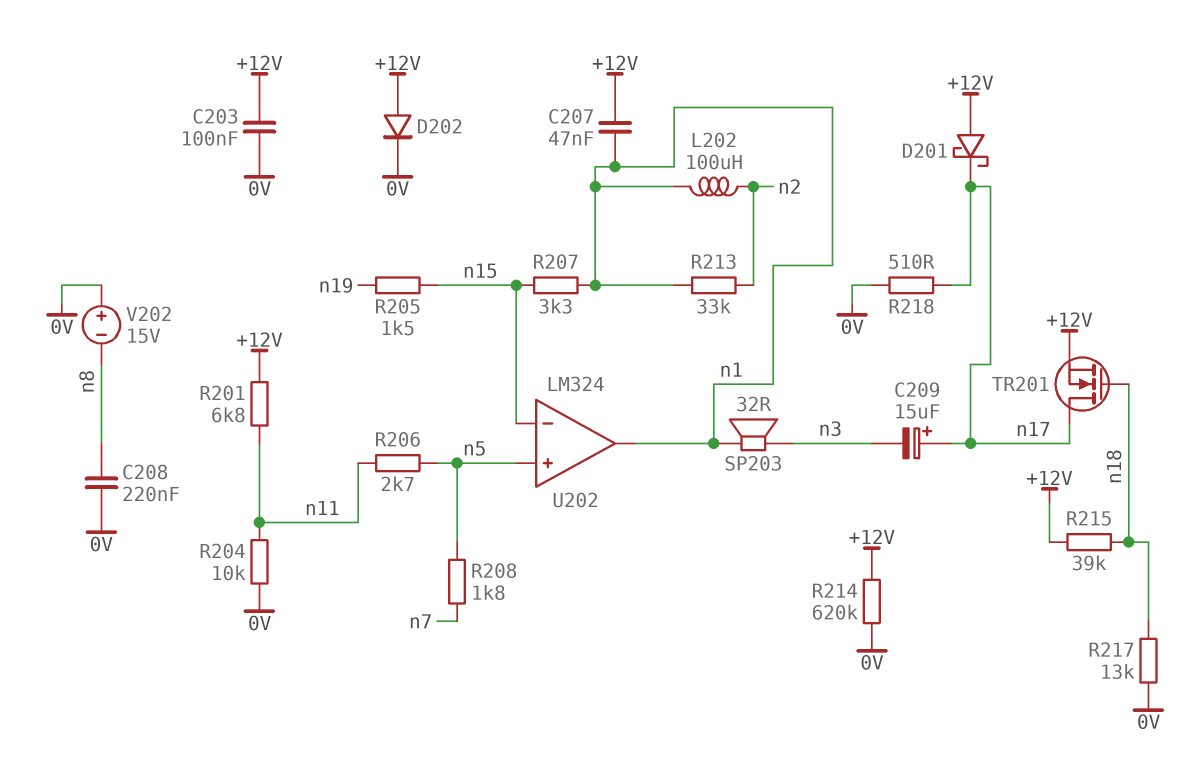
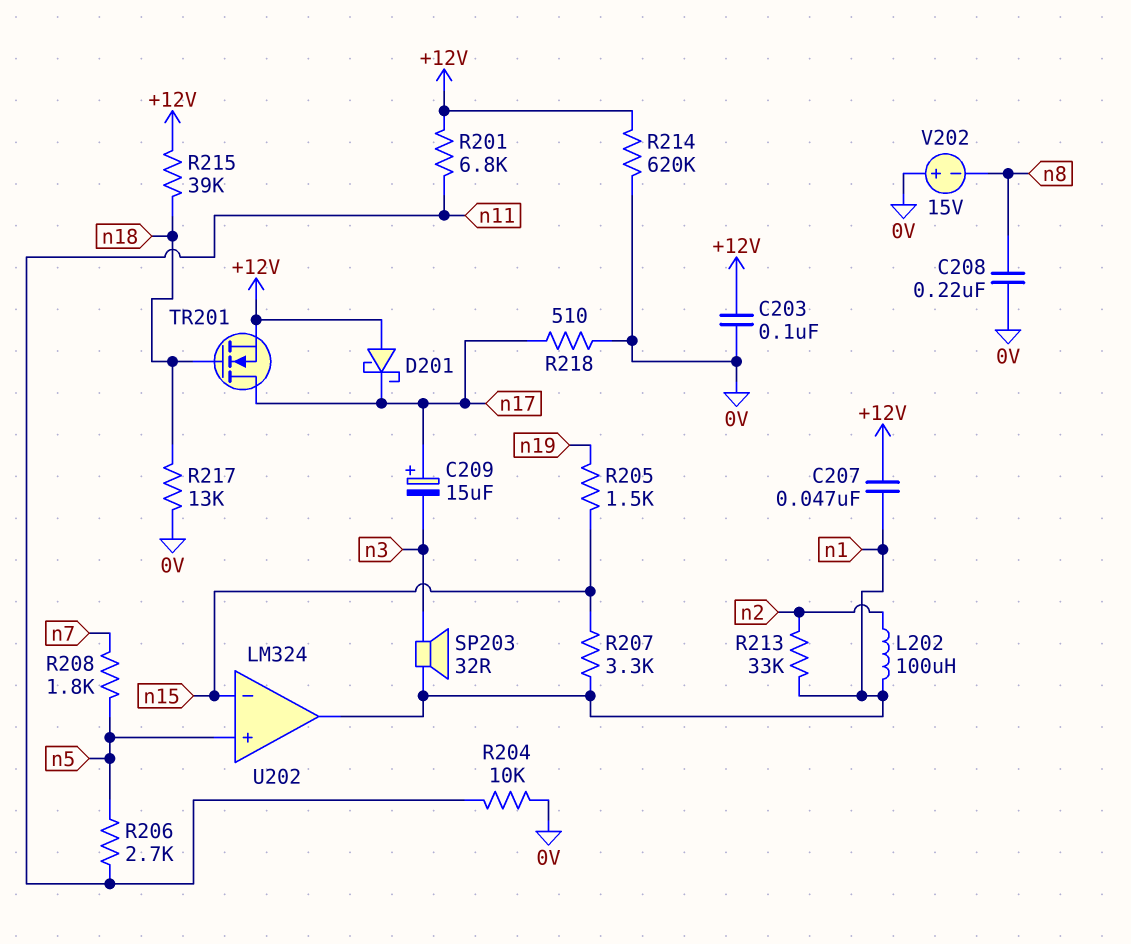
D202: diode (A +12V, K 0V) -> none

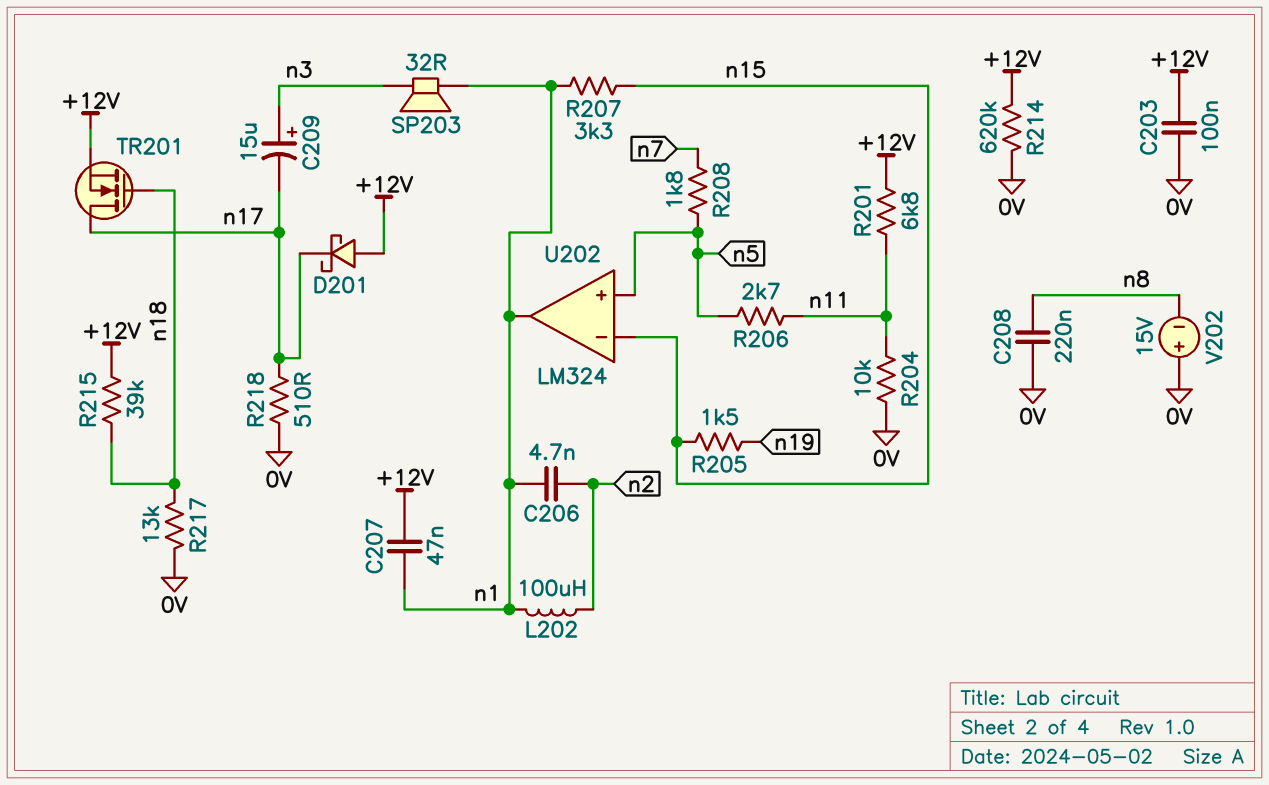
C206: none -> 4.7nF (n1, n2)
C209: 15uF (plus n17, minus n3) -> 15uF (plus n3, minus n17)
R213: 33k (n1, n2) -> none

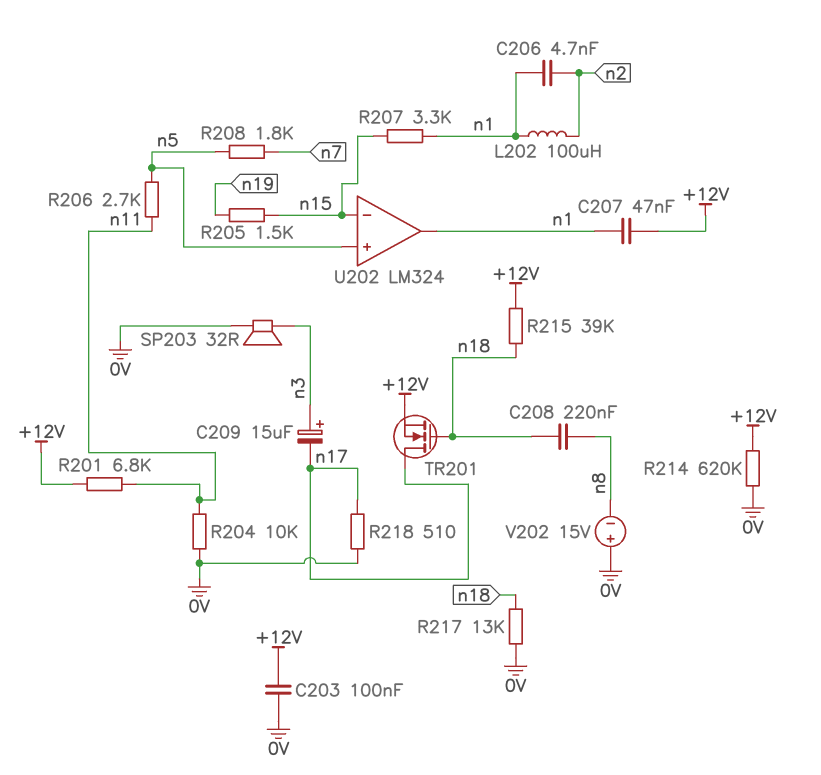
C208: 220nF (0V, n8) -> 220nF (n8, n18)
D201: schottky (A +12V, K n17) -> none
SP203: speaker 32R (n1, n3) -> speaker 32R (0V, n3)

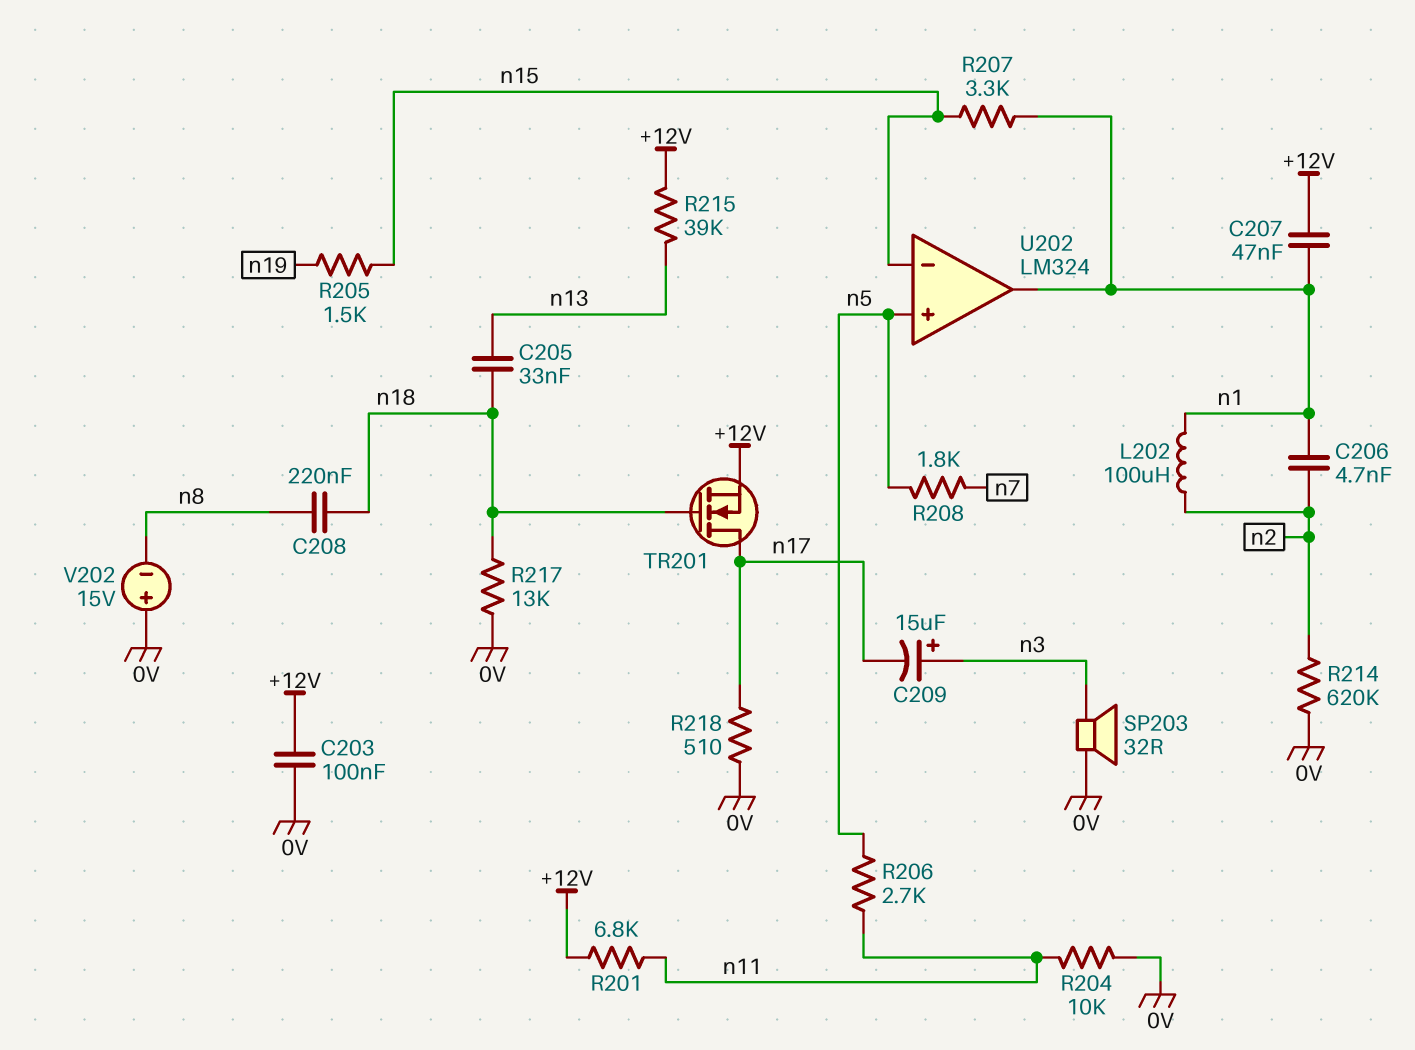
C205: none -> 33nF (n13, n18)
R214: 620k (+12V, 0V) -> 620k (0V, n2)
R215: 39k (+12V, n18) -> 39k (+12V, n13)

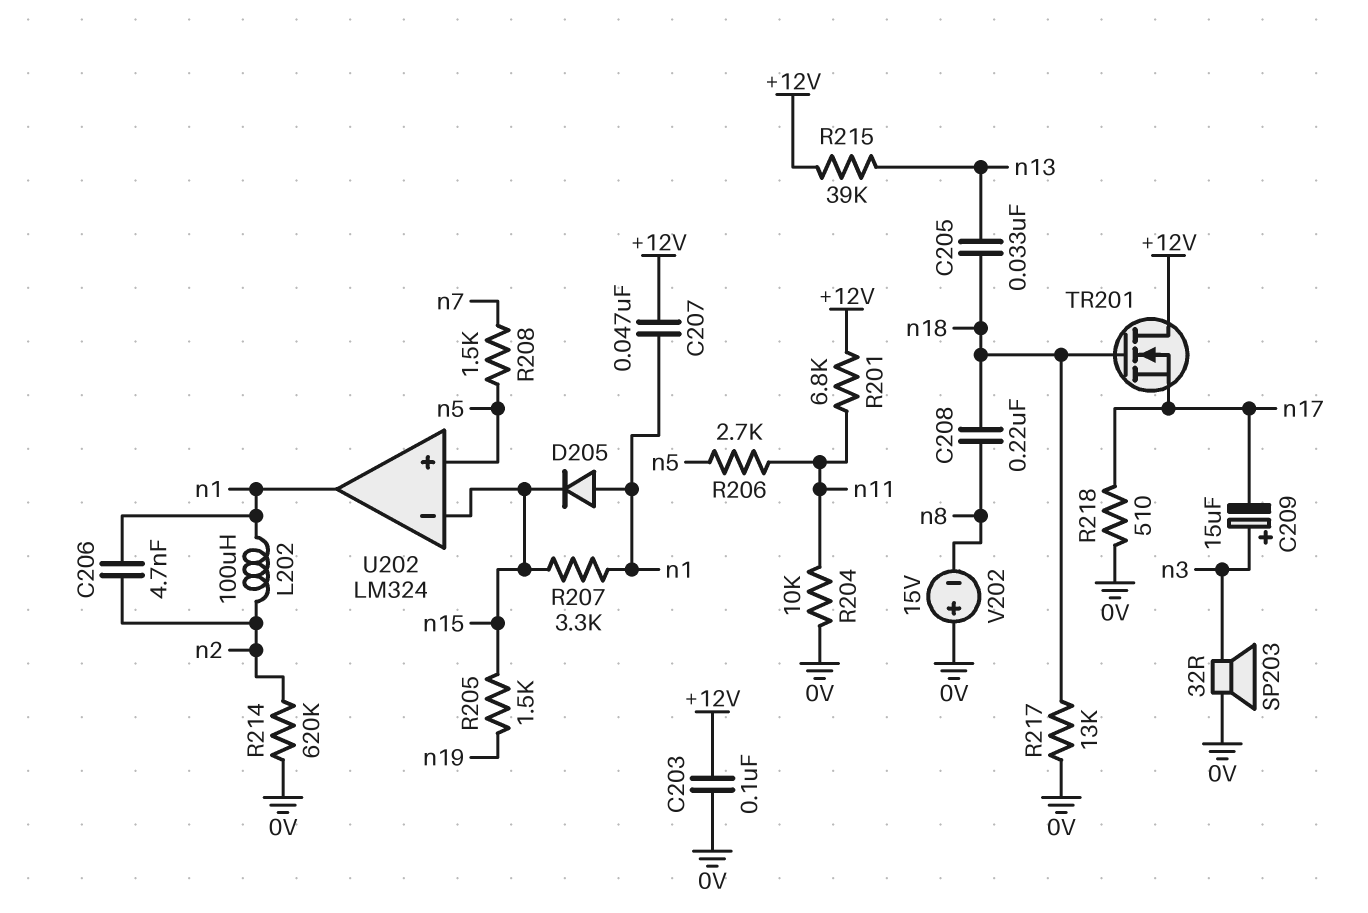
D205: none -> diode (A n1, K n15)
R208: 1.8k (n5, n7) -> 1.5k (n5, n7)
TR201: NMOS (G n18, D n17, S +12V) -> NMOS (G n18, D +12V, S n17)

